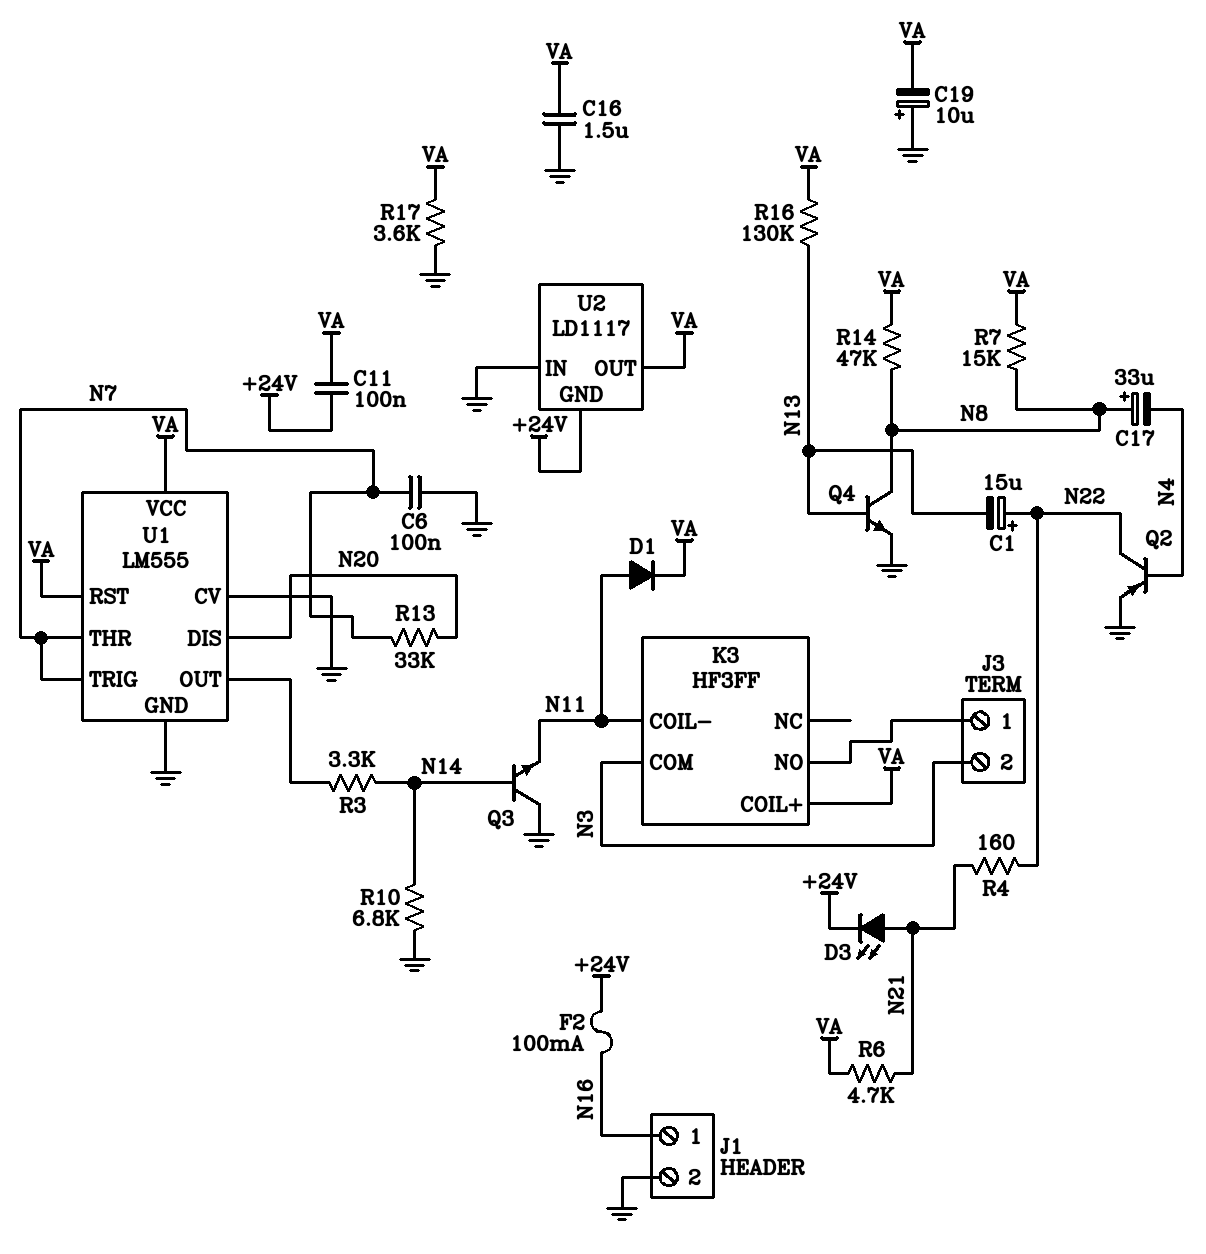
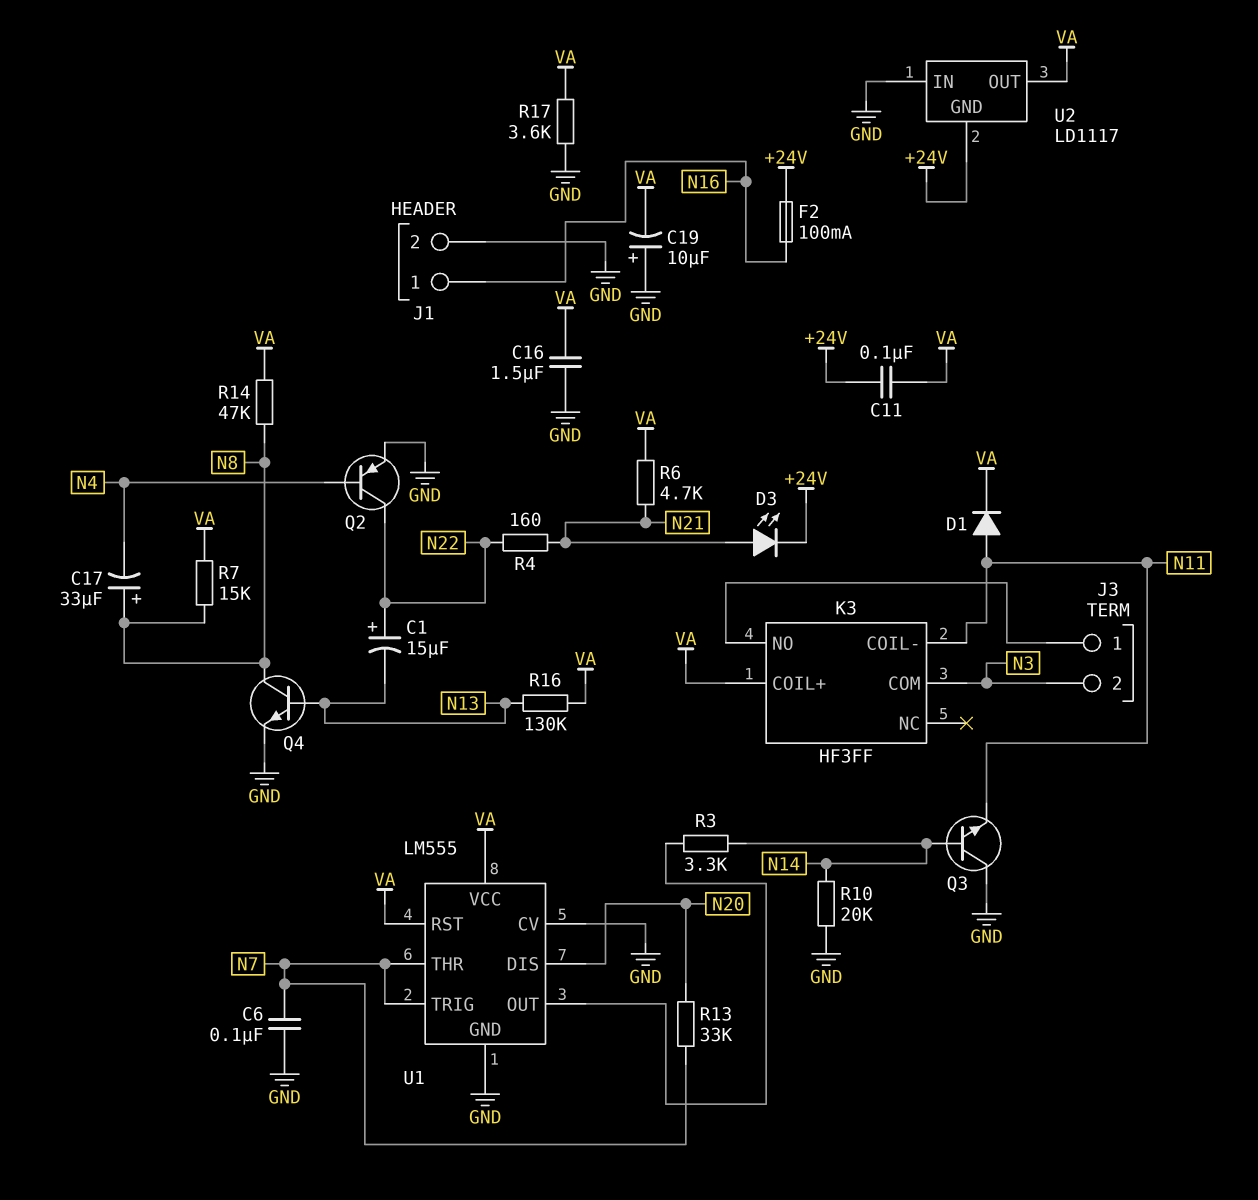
R10: 6.8k (GND, N14) -> 20k (GND, N14)

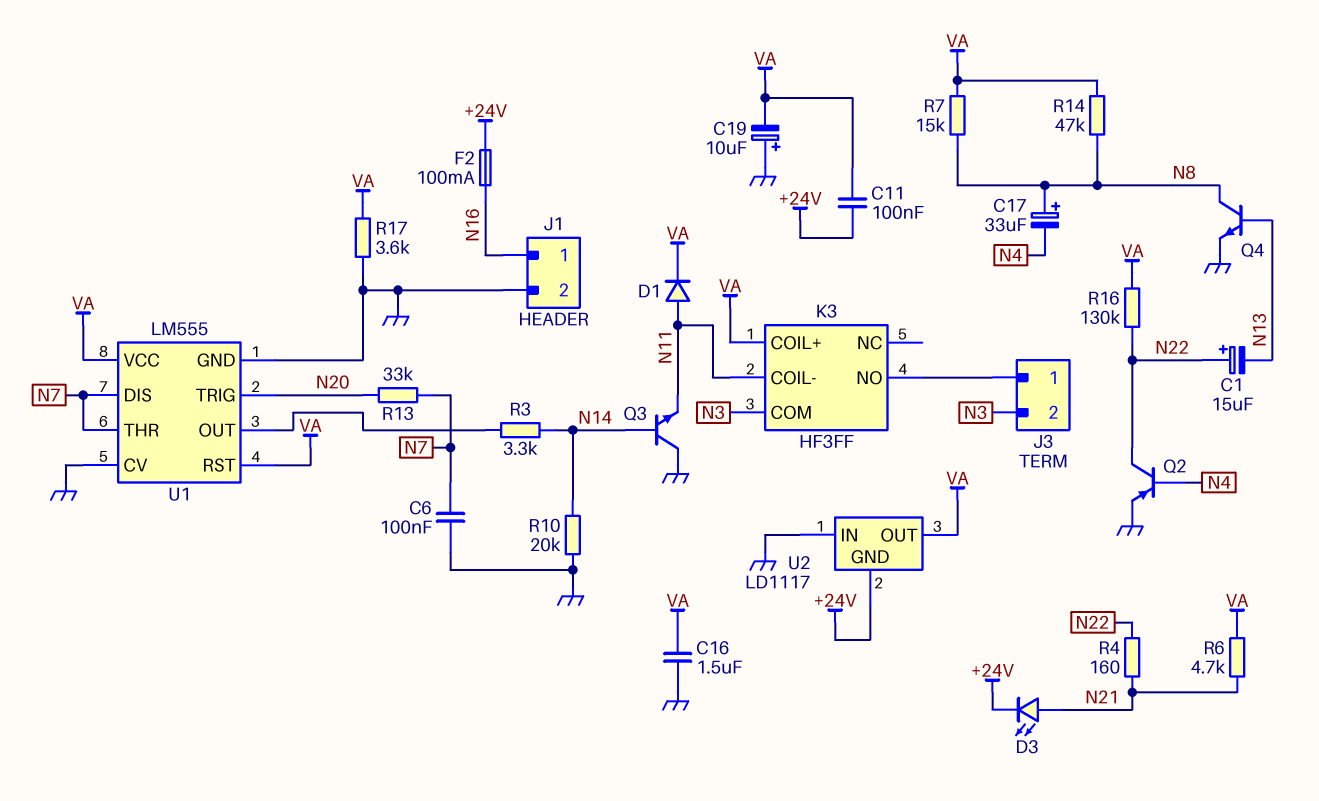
R16: 130k (N13, VA) -> 130k (N22, VA)
U1 pin DIS: N20 -> N7
U1 pin TRIG: N7 -> N20

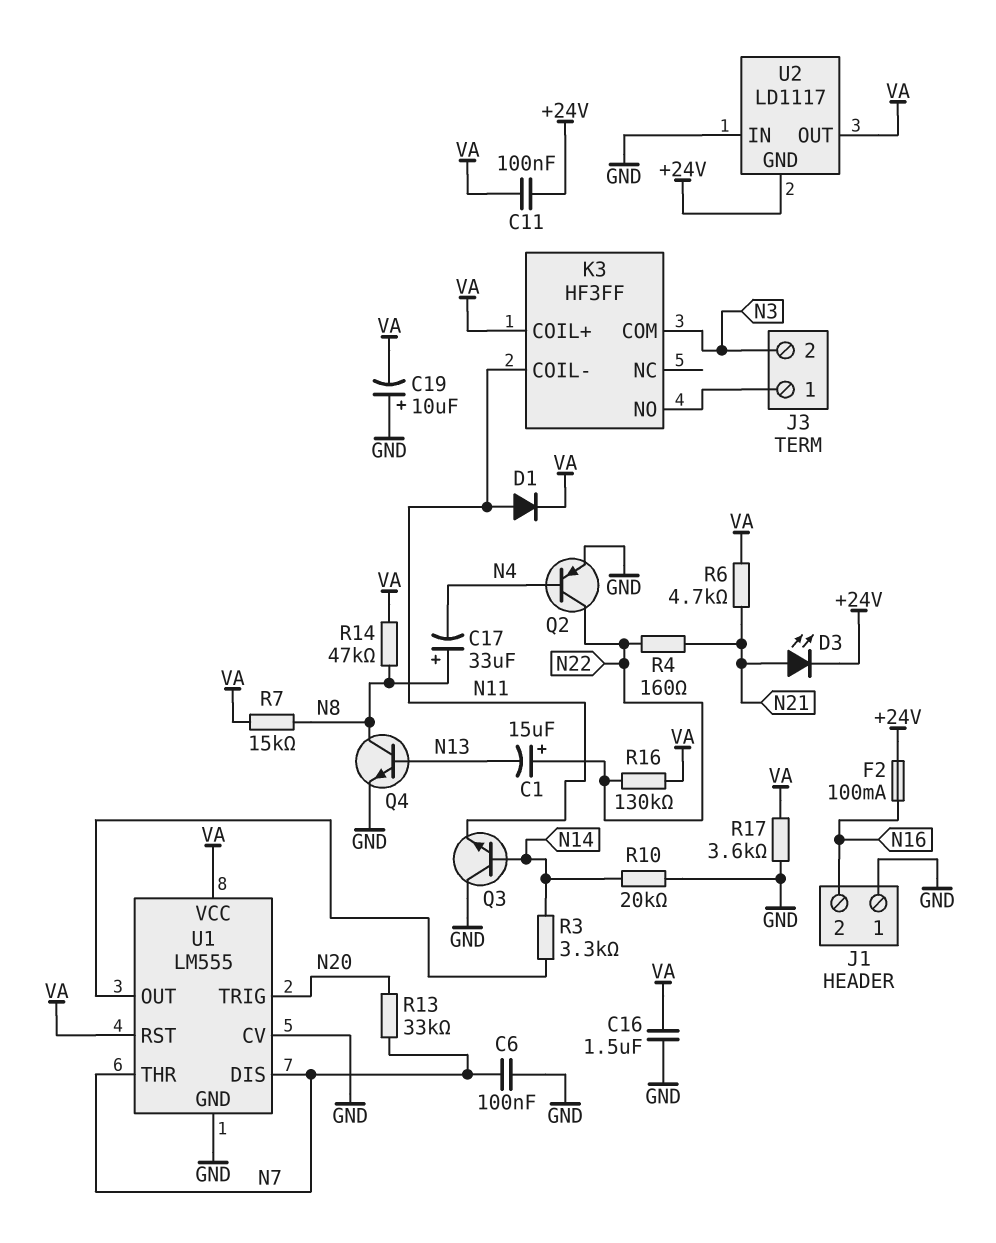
J1 pin 1: N16 -> GND
J1 pin 2: GND -> N16

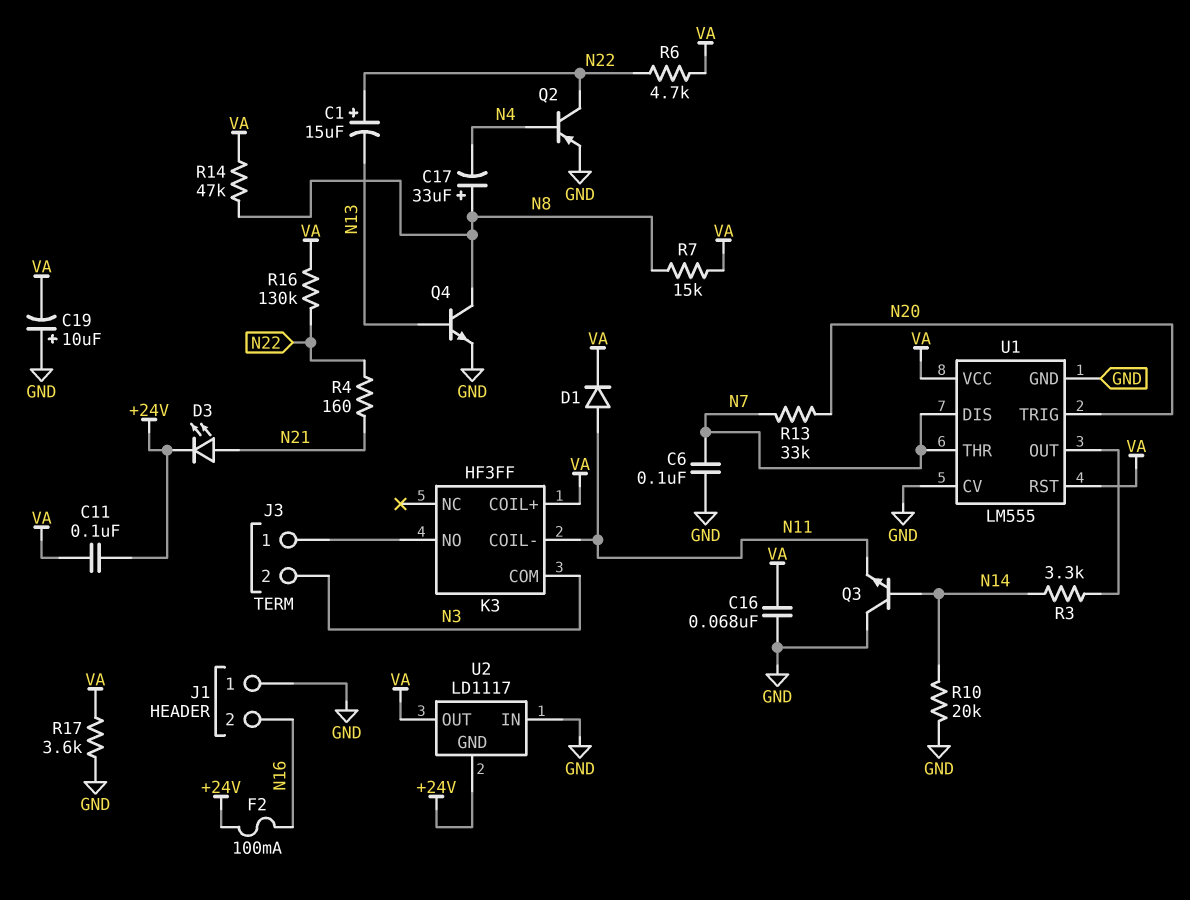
C16: 1.5uF (GND, VA) -> 68nF (GND, VA)
R6: 4.7k (N21, VA) -> 4.7k (N22, VA)

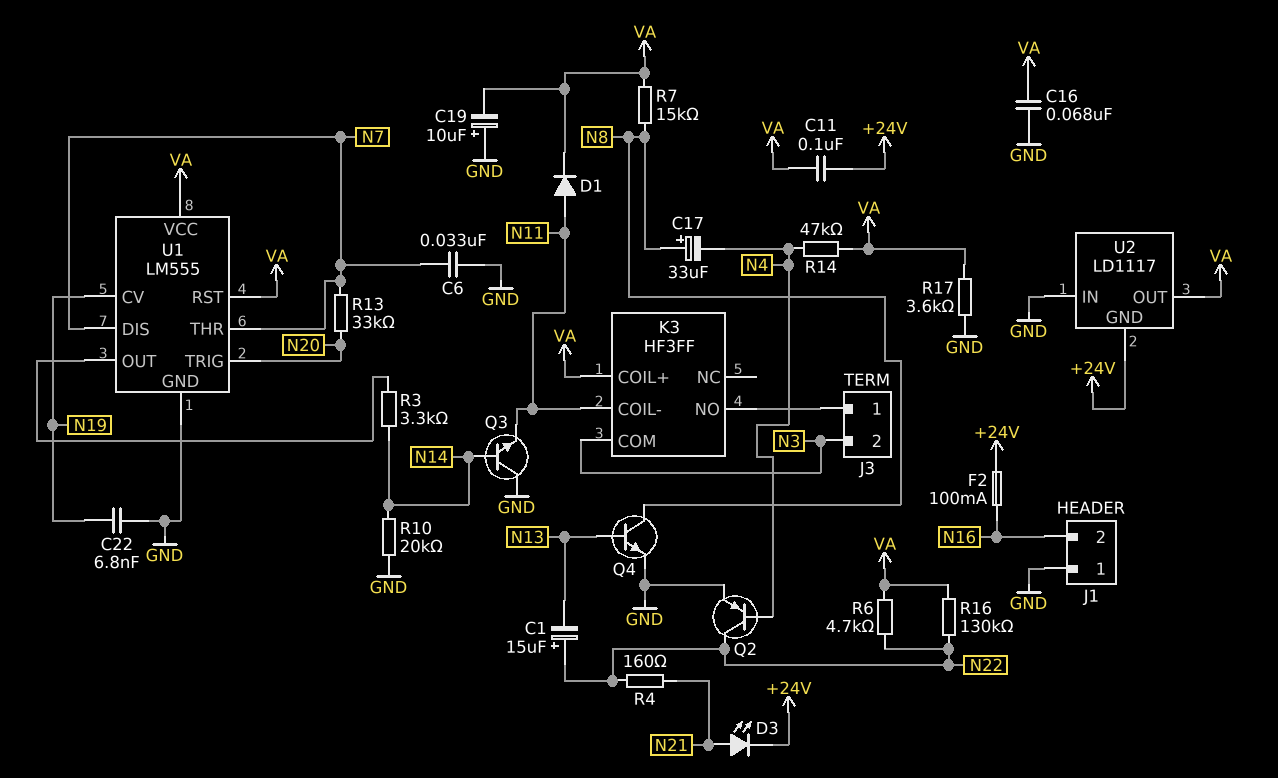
C6: 100nF (GND, N7) -> 33nF (GND, N7)
C22: none -> 6.8nF (GND, N19)
R14: 47k (N8, VA) -> 47k (N4, VA)
U1 pin CV: GND -> N19

